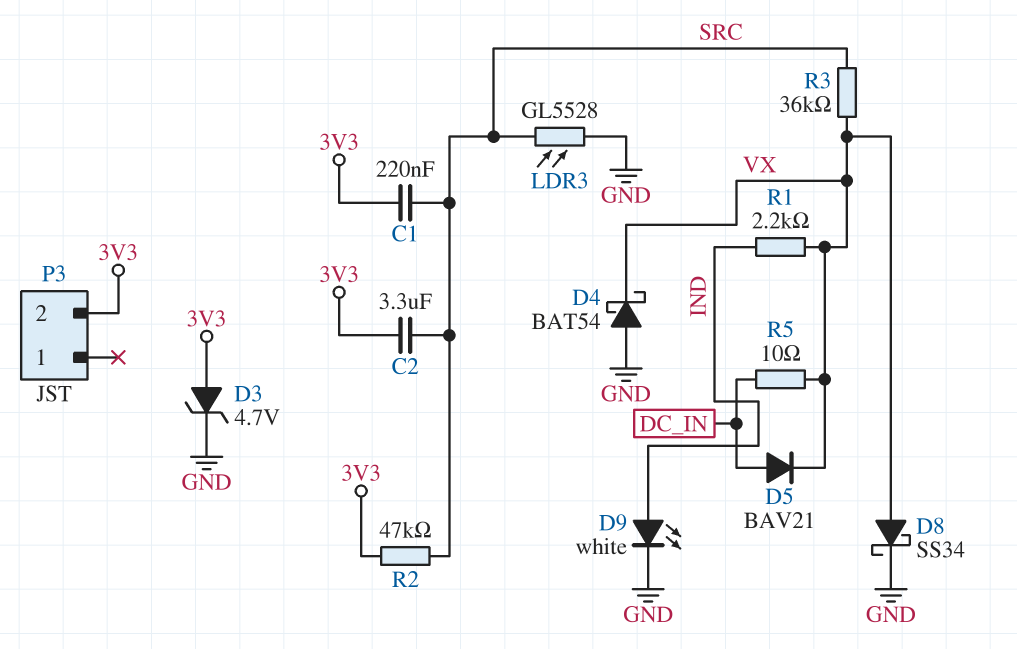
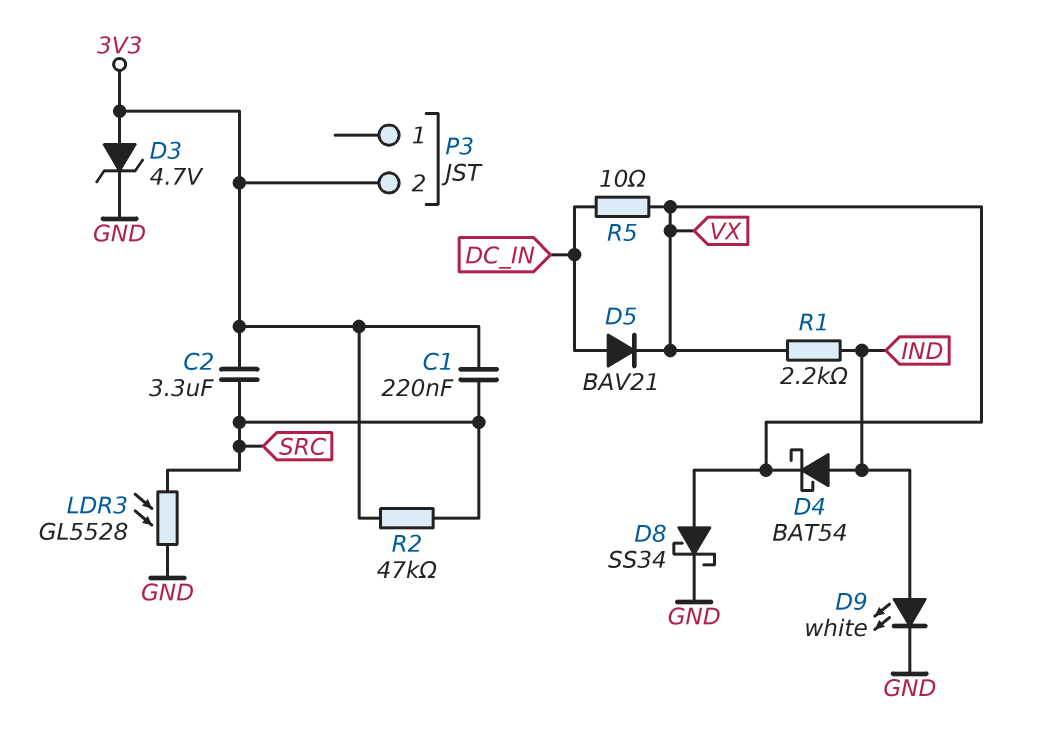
D4: schottky BAT54 (A GND, K VX) -> schottky BAT54 (A IND, K VX)
R3: 36k (SRC, VX) -> none

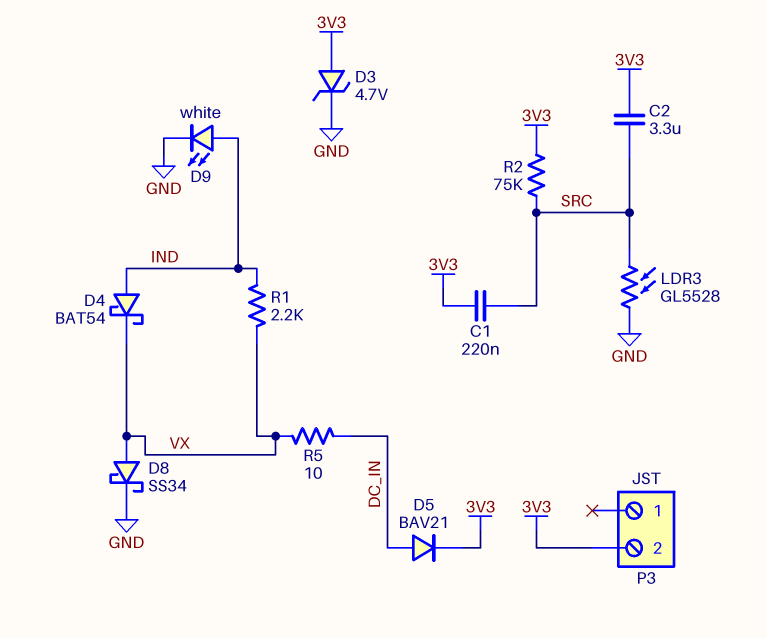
D5: diode BAV21 (A DC_IN, K VX) -> diode BAV21 (A DC_IN, K 3V3)
R2: 47k (3V3, SRC) -> 75k (3V3, SRC)

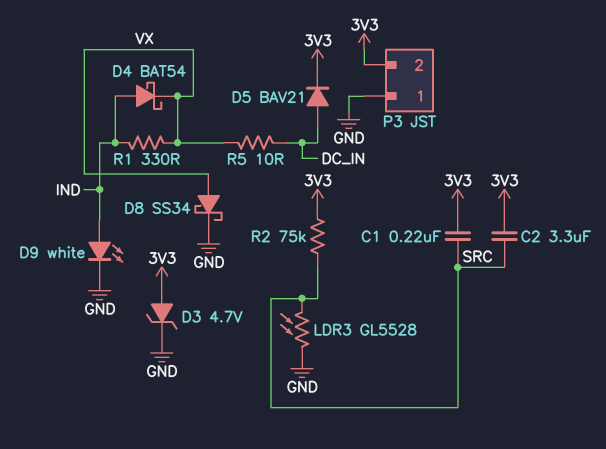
P3 pin 1: none -> GND
R1: 2.2k (IND, VX) -> 330 (IND, VX)

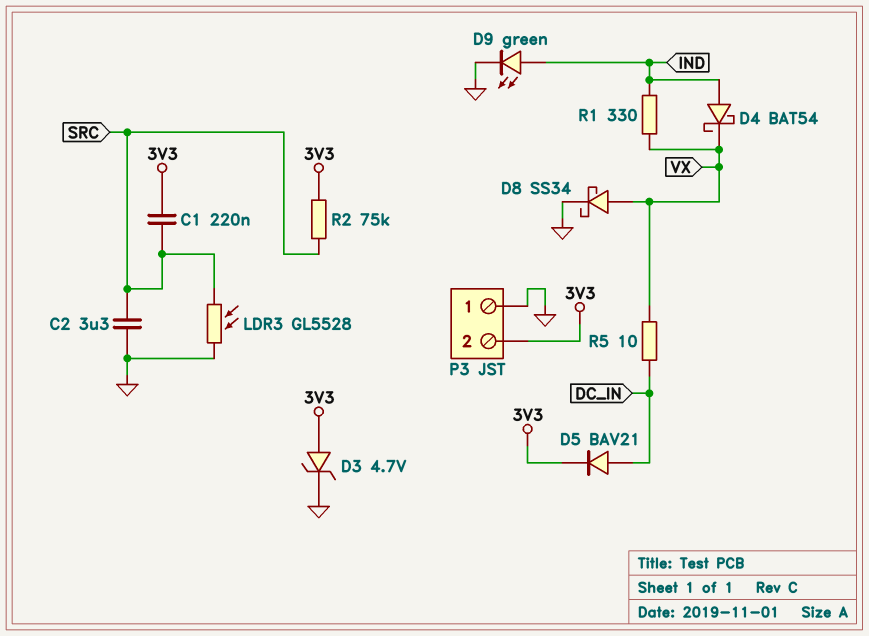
C2: 3.3uF (3V3, SRC) -> 3.3uF (GND, SRC)
D9: LED white (A IND, K GND) -> LED green (A IND, K GND)

